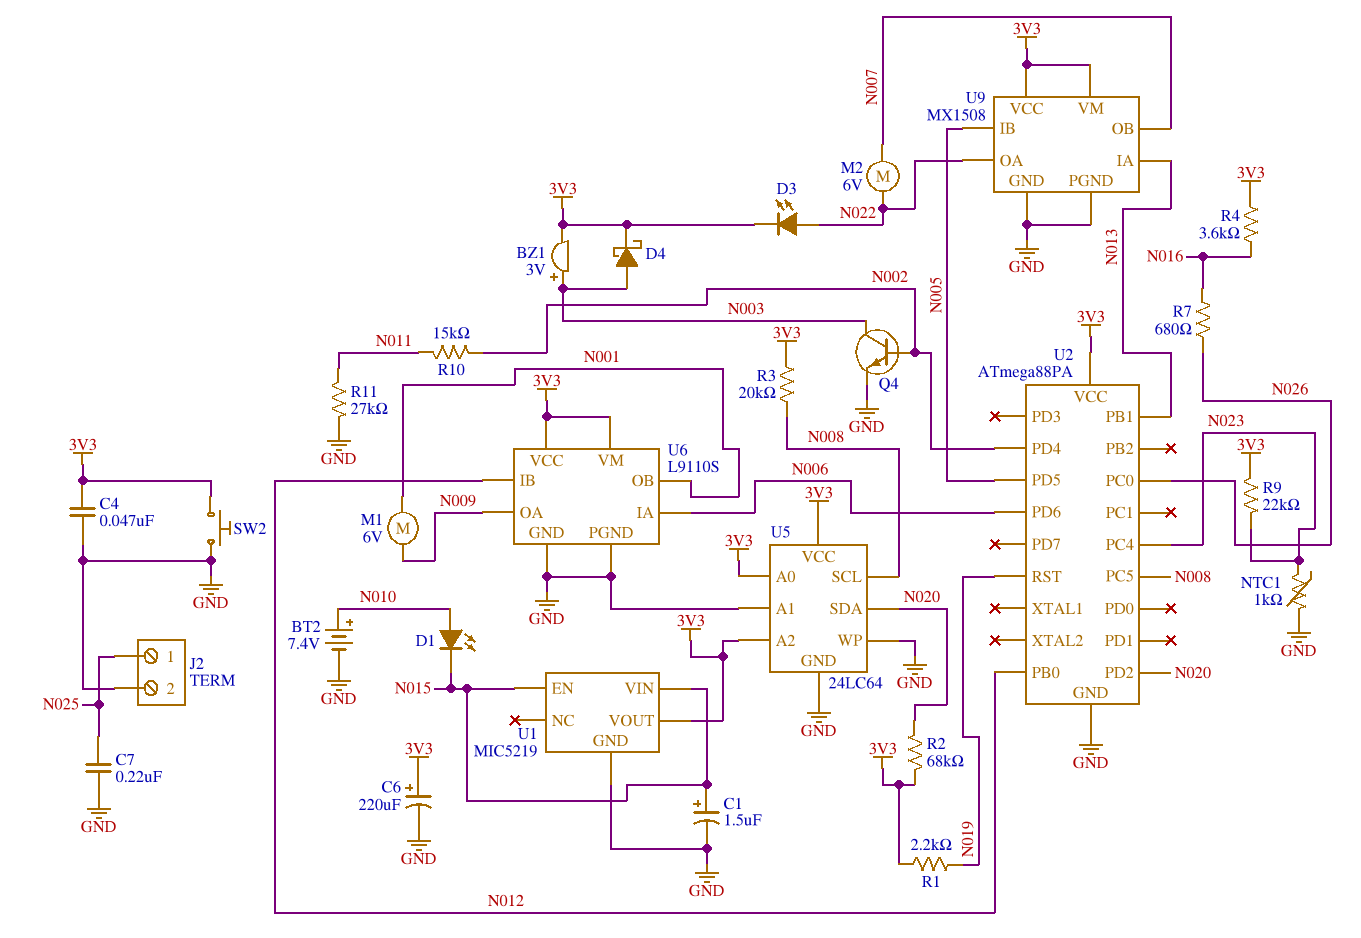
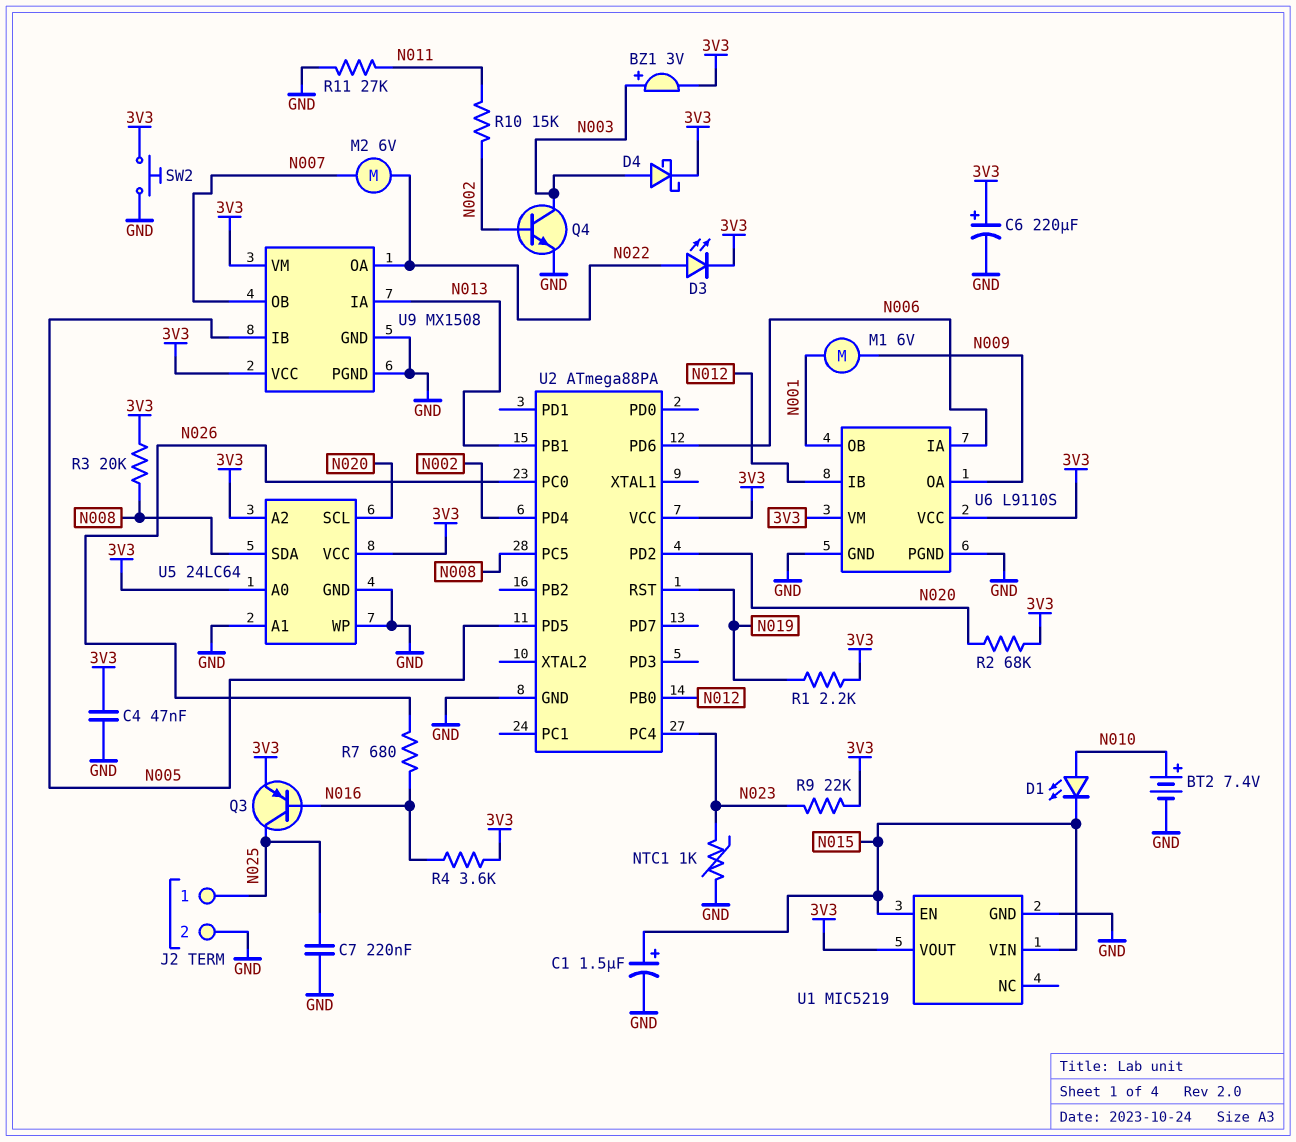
Q3: none -> PNP (B N016, C N025, E 3V3)
U5 pin SCL: N008 -> N020
U5 pin SDA: N020 -> N008

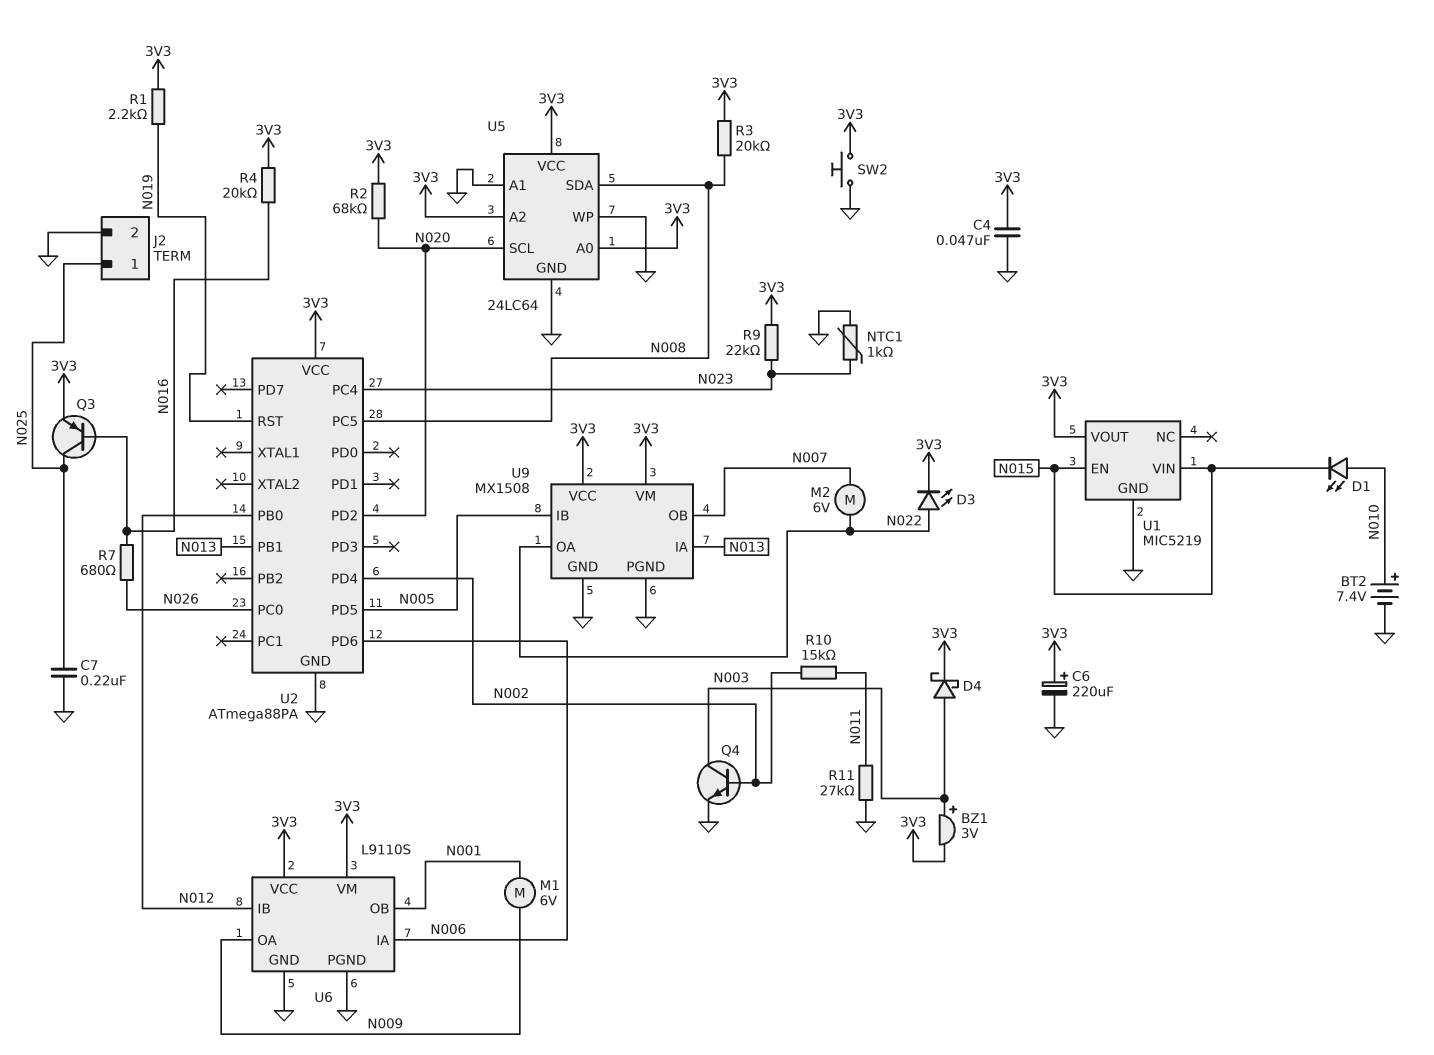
C1: 1.5uF (plus N015, minus GND) -> none
R4: 3.6k (3V3, N016) -> 20k (3V3, N016)

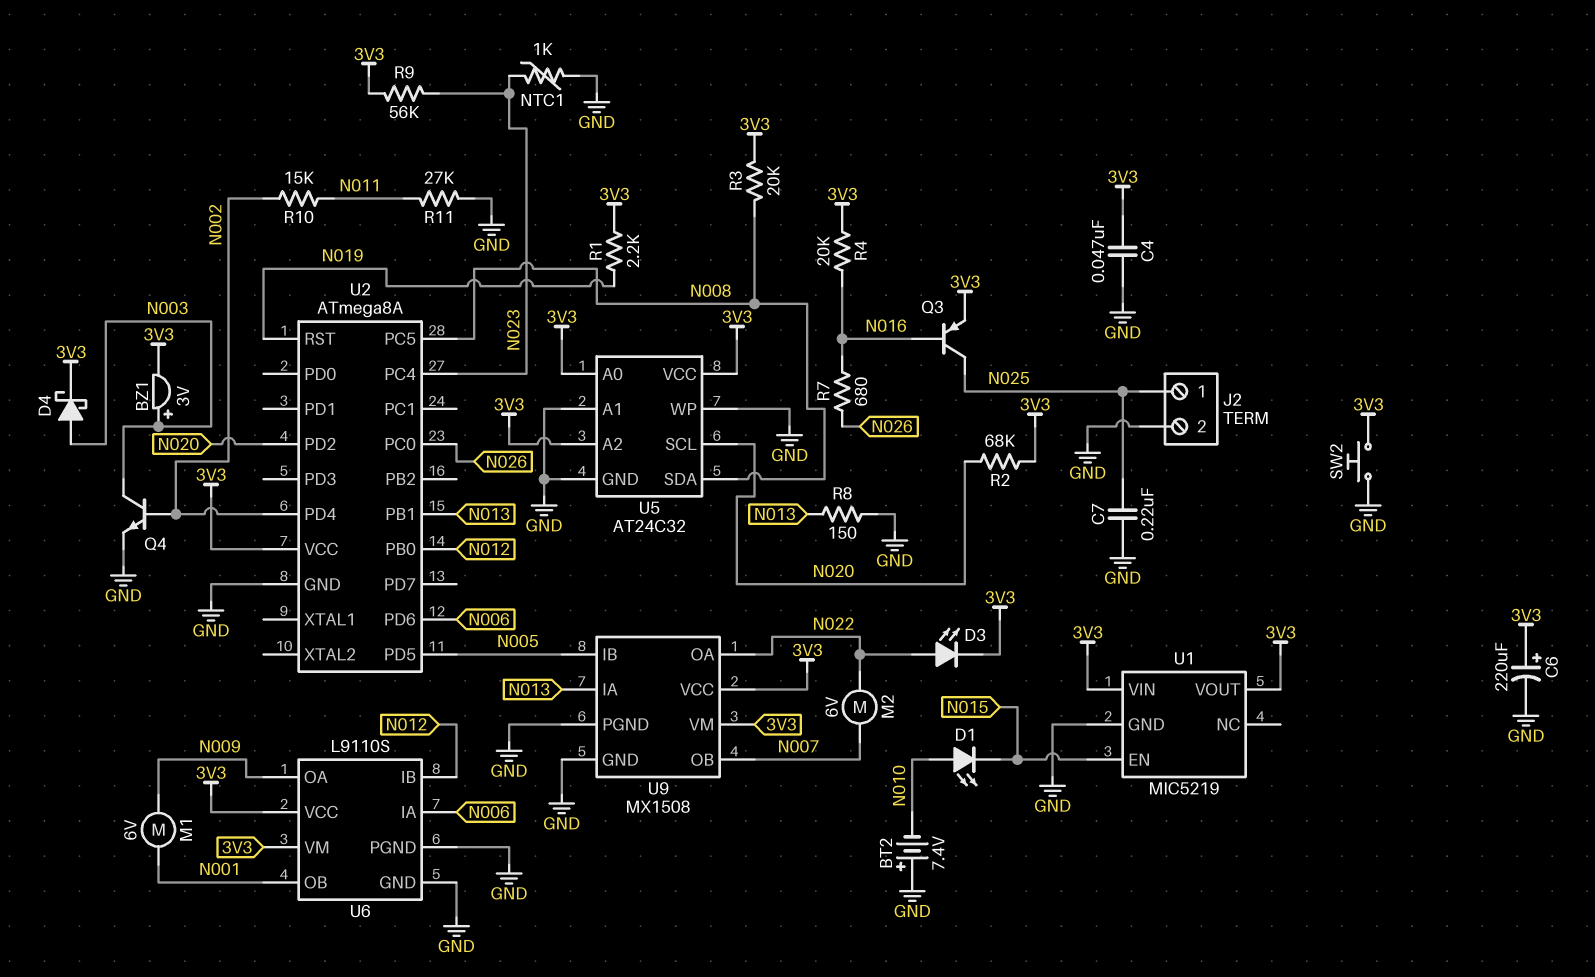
BT2: 7.4V (plus N010, minus GND) -> 7.4V (plus GND, minus N010)
R8: none -> 150 (GND, N013)
R9: 22k (3V3, N023) -> 56k (3V3, N023)
U1 pin VIN: N015 -> 3V3
U2: ATmega88PA -> ATmega8A
U5: 24LC64 -> AT24C32

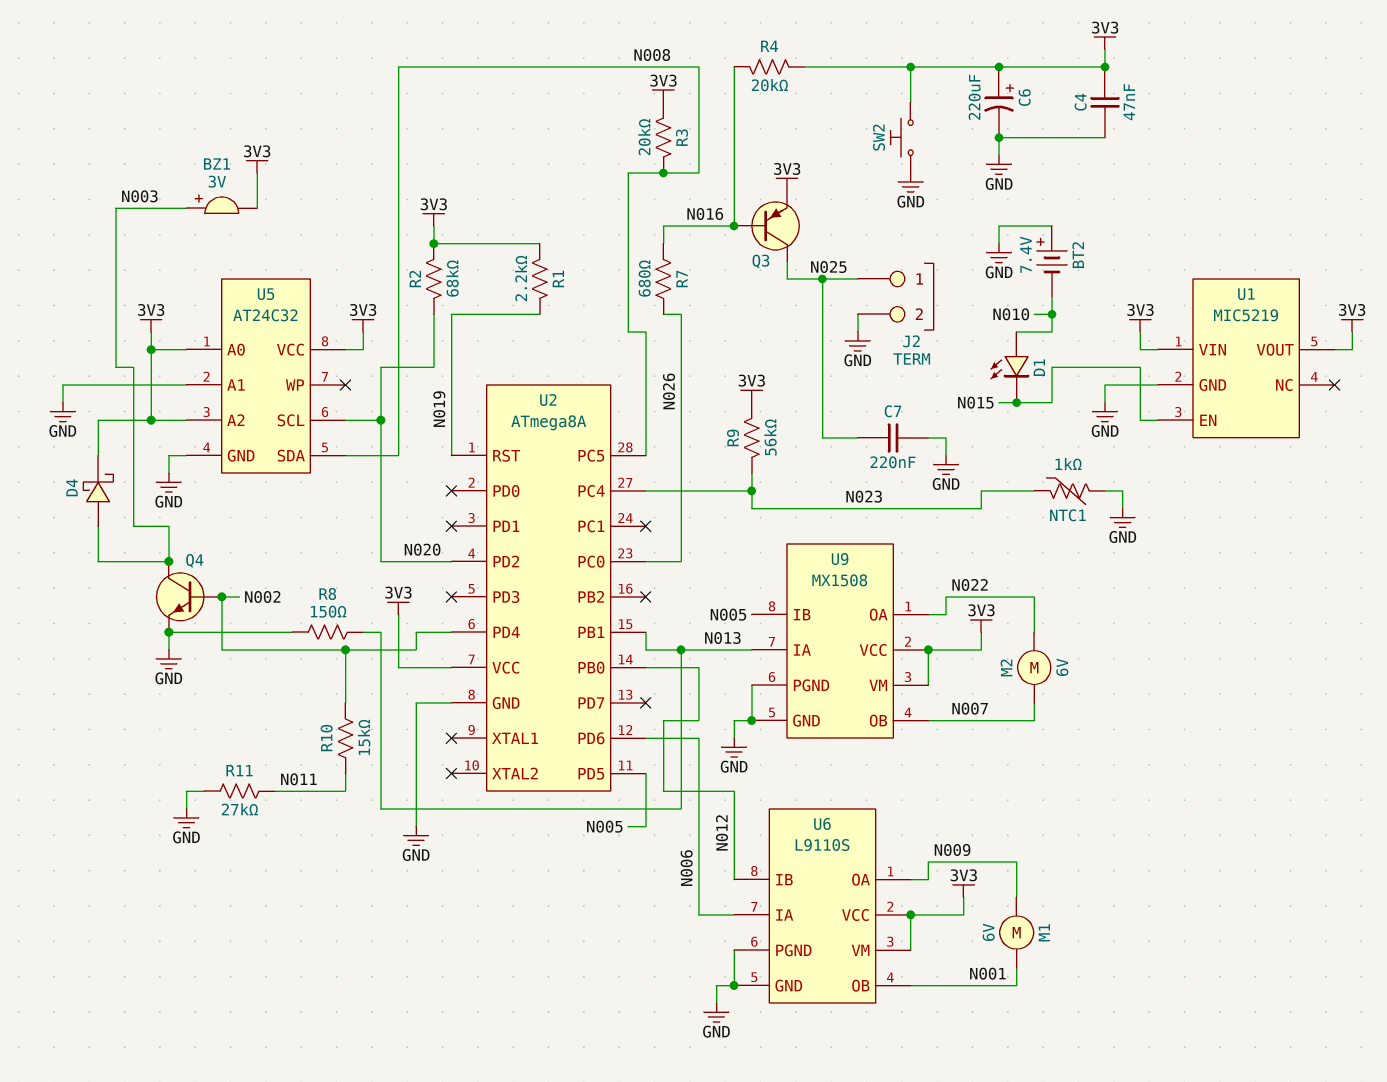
D3: LED (A N022, K 3V3) -> none
U5 pin WP: GND -> none

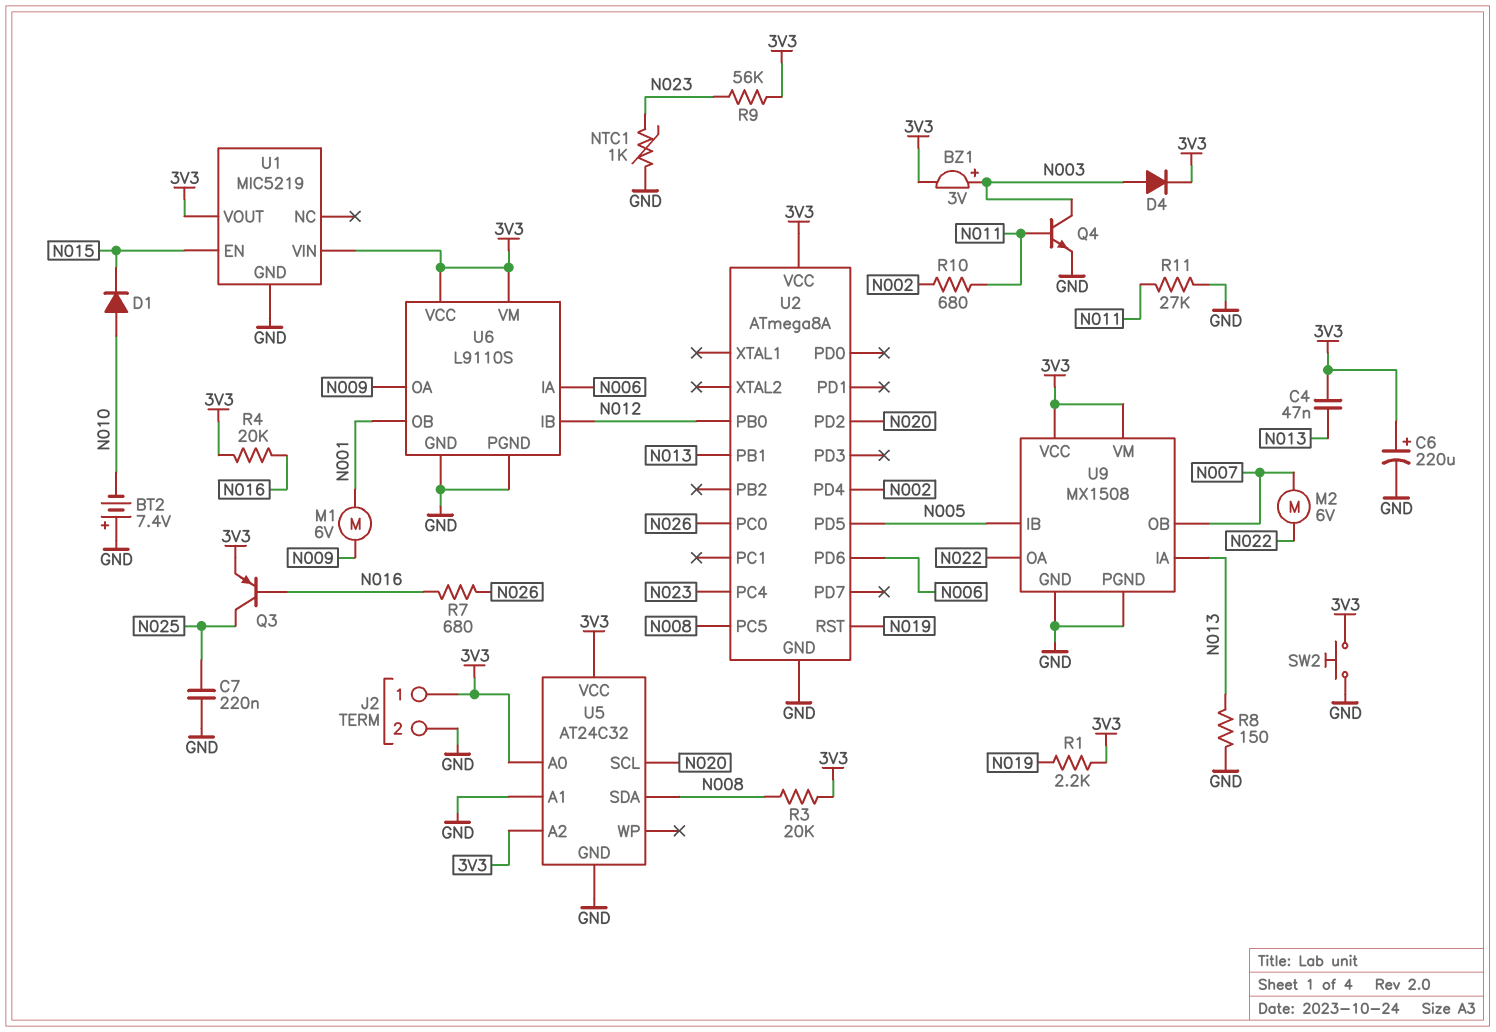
C4: 47nF (3V3, GND) -> 47nF (3V3, N013)
D1: LED (A N010, K N015) -> diode (A N010, K N015)
D4: schottky (A N003, K 3V3) -> diode (A N003, K 3V3)
J2 pin 1: N025 -> 3V3
Q4: NPN (B N002, C N003, E GND) -> NPN (B N011, C N003, E GND)
R2: 68k (3V3, N020) -> none
R10: 15k (N002, N011) -> 680 (N002, N011)

